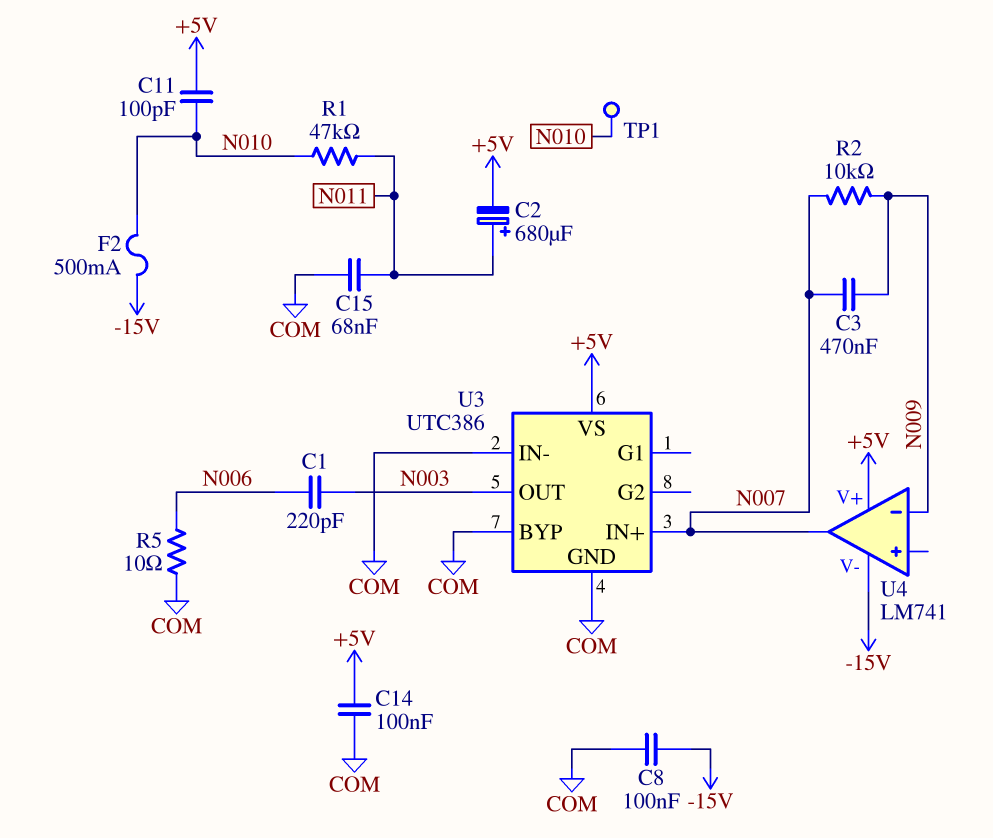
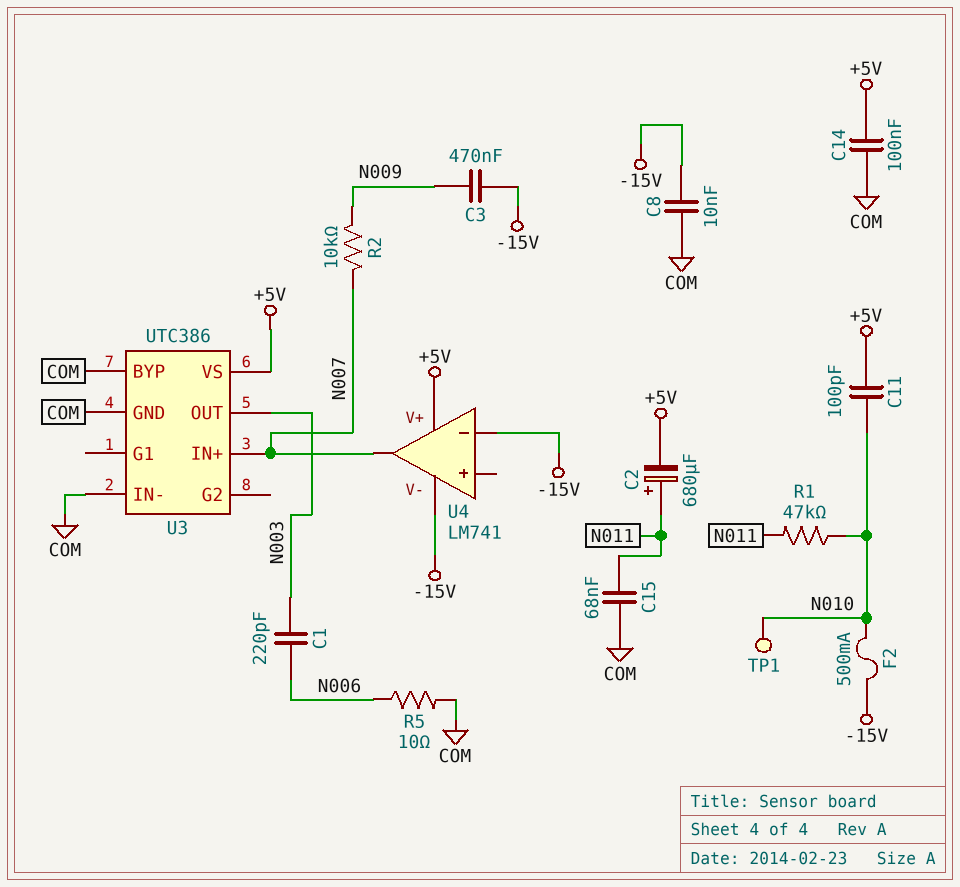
C3: 470nF (N007, N009) -> 470nF (-15V, N009)
C8: 100nF (-15V, COM) -> 10nF (-15V, COM)
U4 pin in-: N009 -> -15V

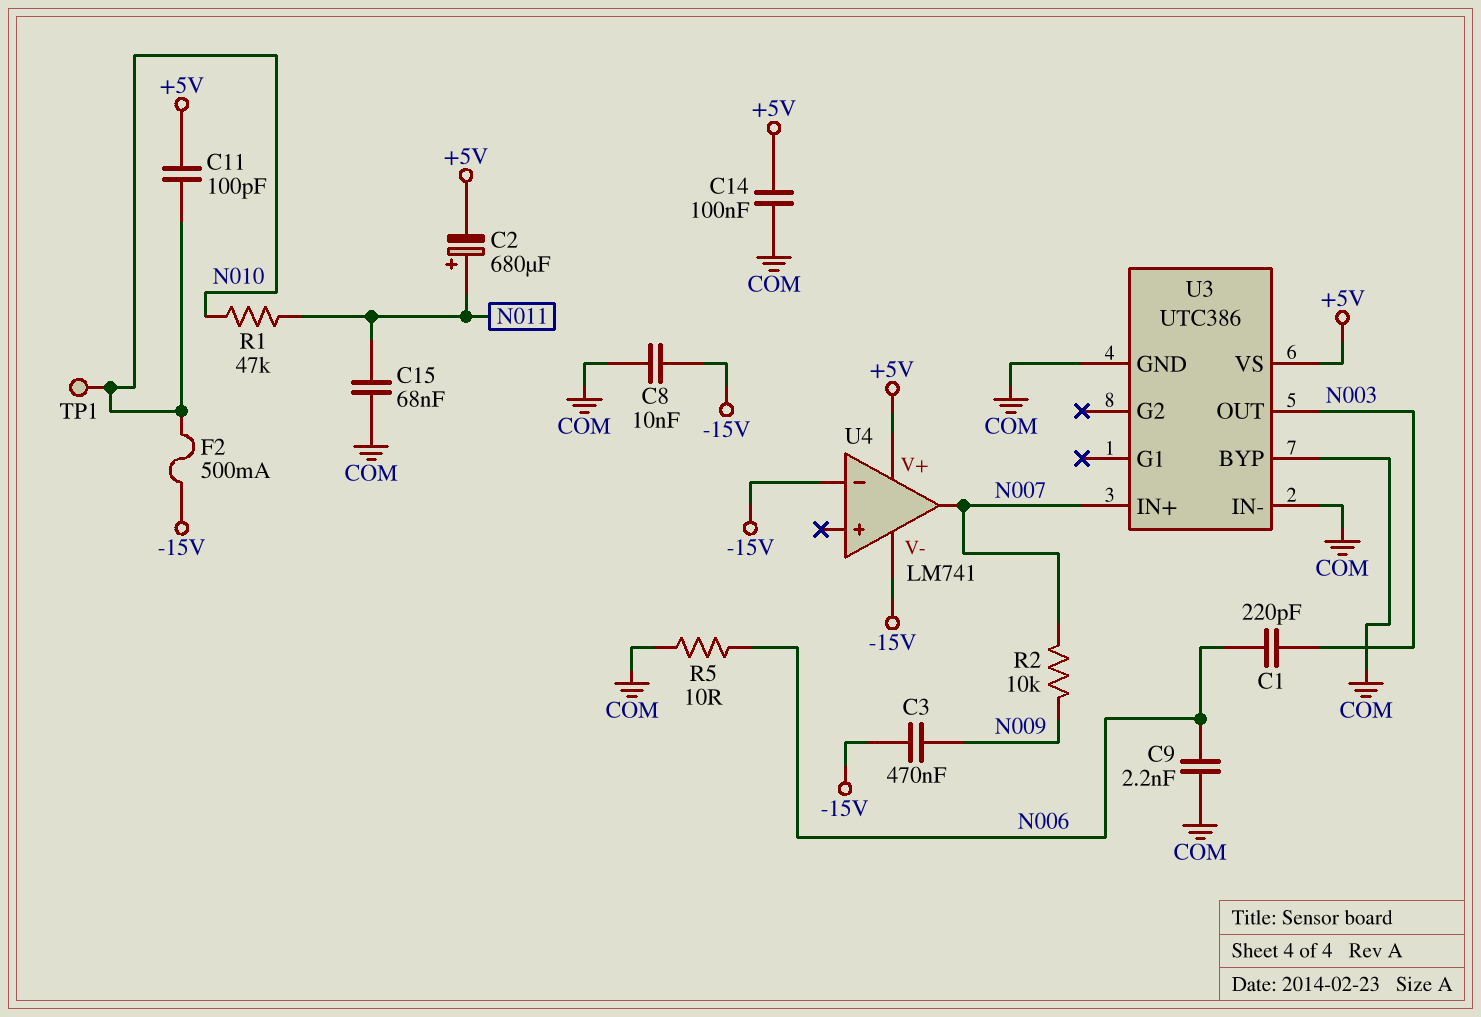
C9: none -> 2.2nF (COM, N006)

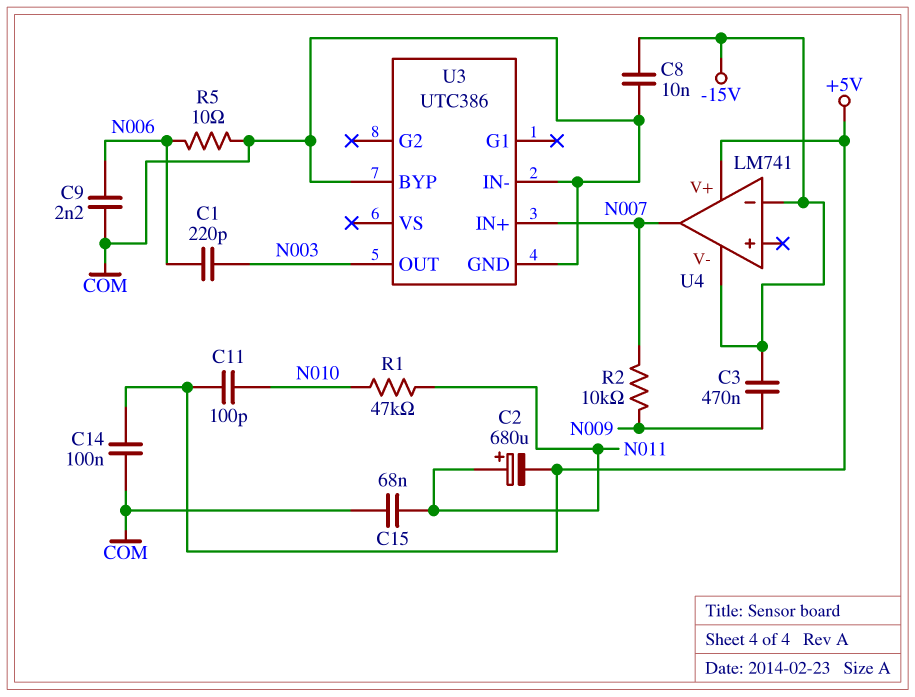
F2: 500mA (-15V, N010) -> none
TP1: test point (N010) -> none
U3 pin VS: +5V -> none

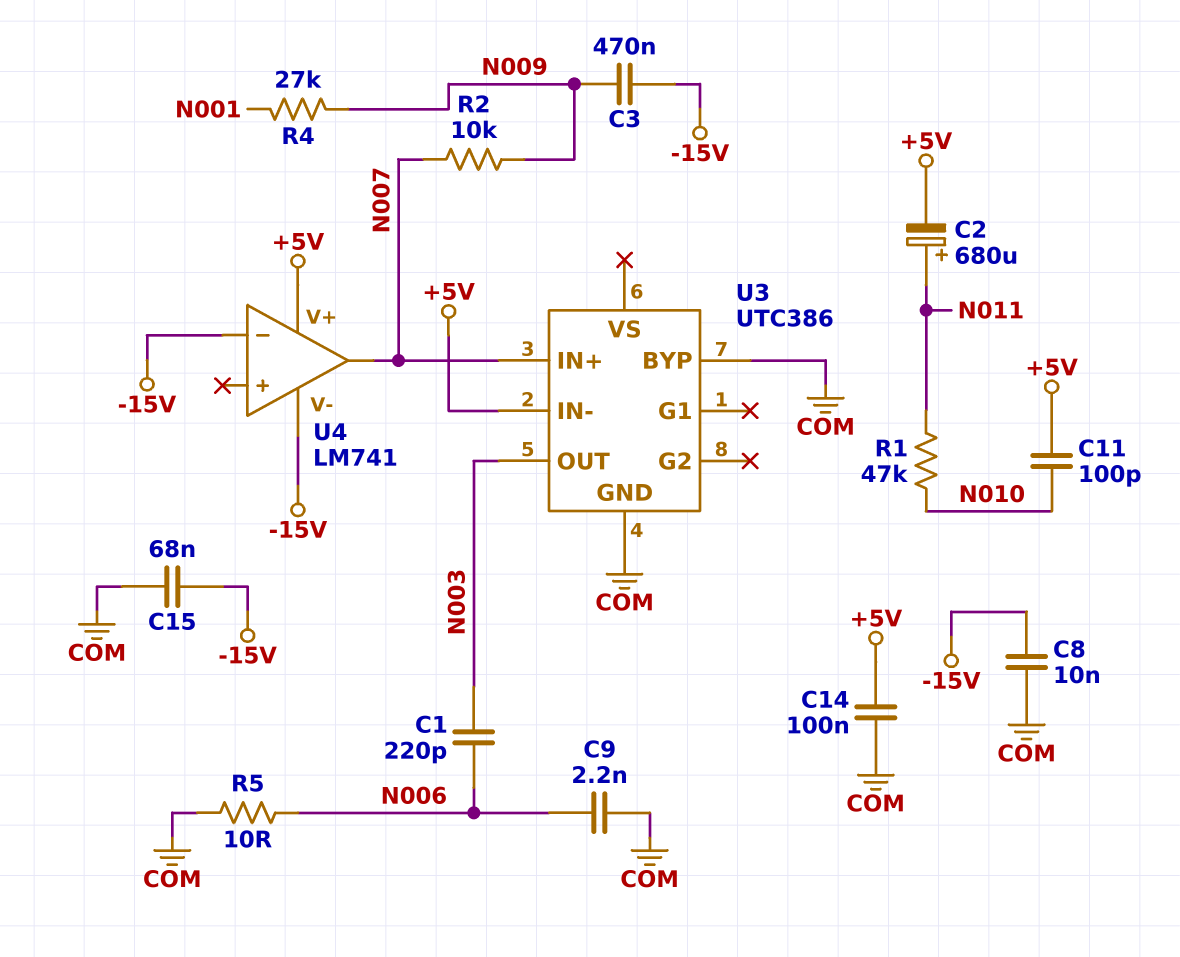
C15: 68nF (COM, N011) -> 68nF (-15V, COM)
R4: none -> 27k (N001, N009)
U3 pin IN-: COM -> +5V

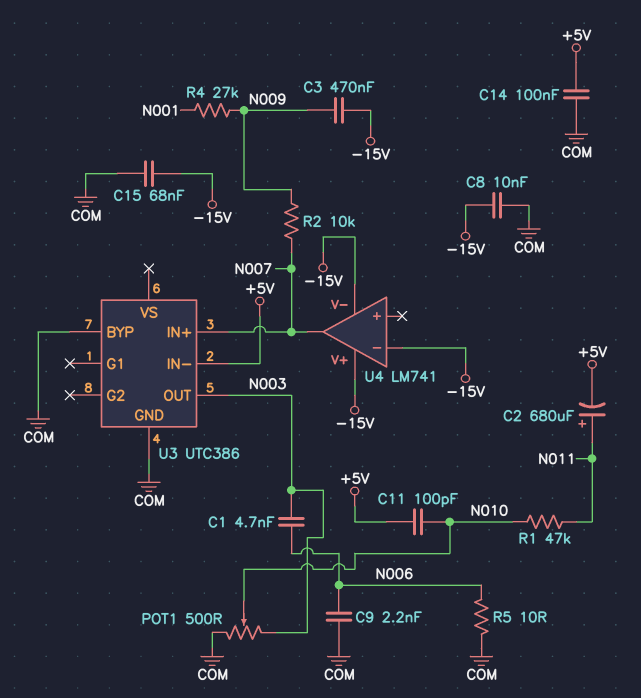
C1: 220pF (N003, N006) -> 4.7nF (N003, N006)
POT1: none -> 500 (COM, N003, wiper N010)
U4 pin V+: +5V -> -15V

